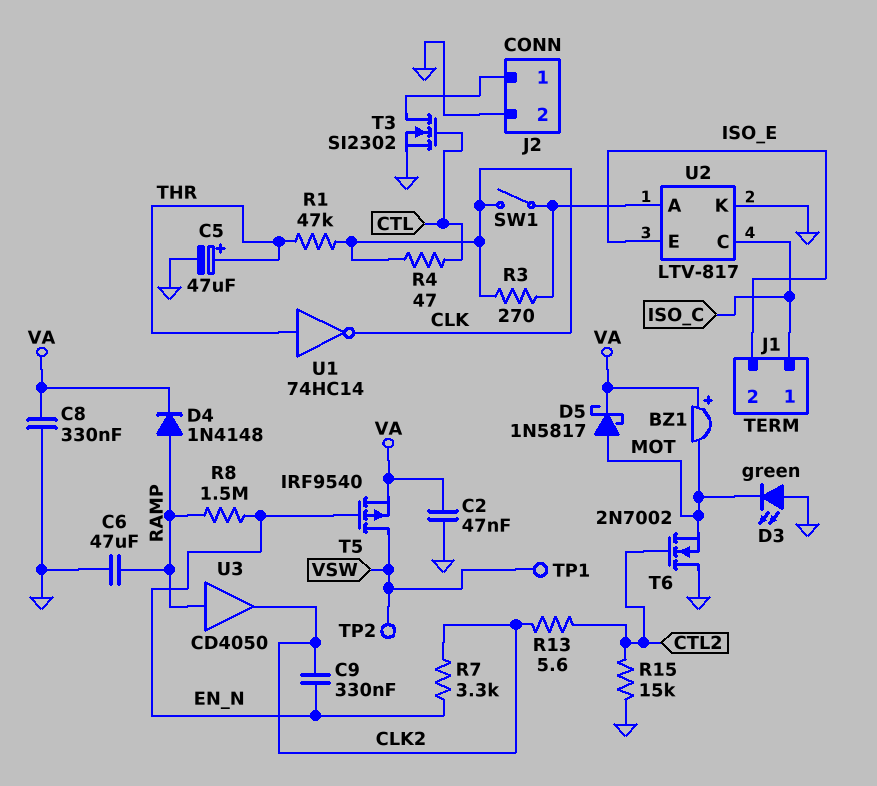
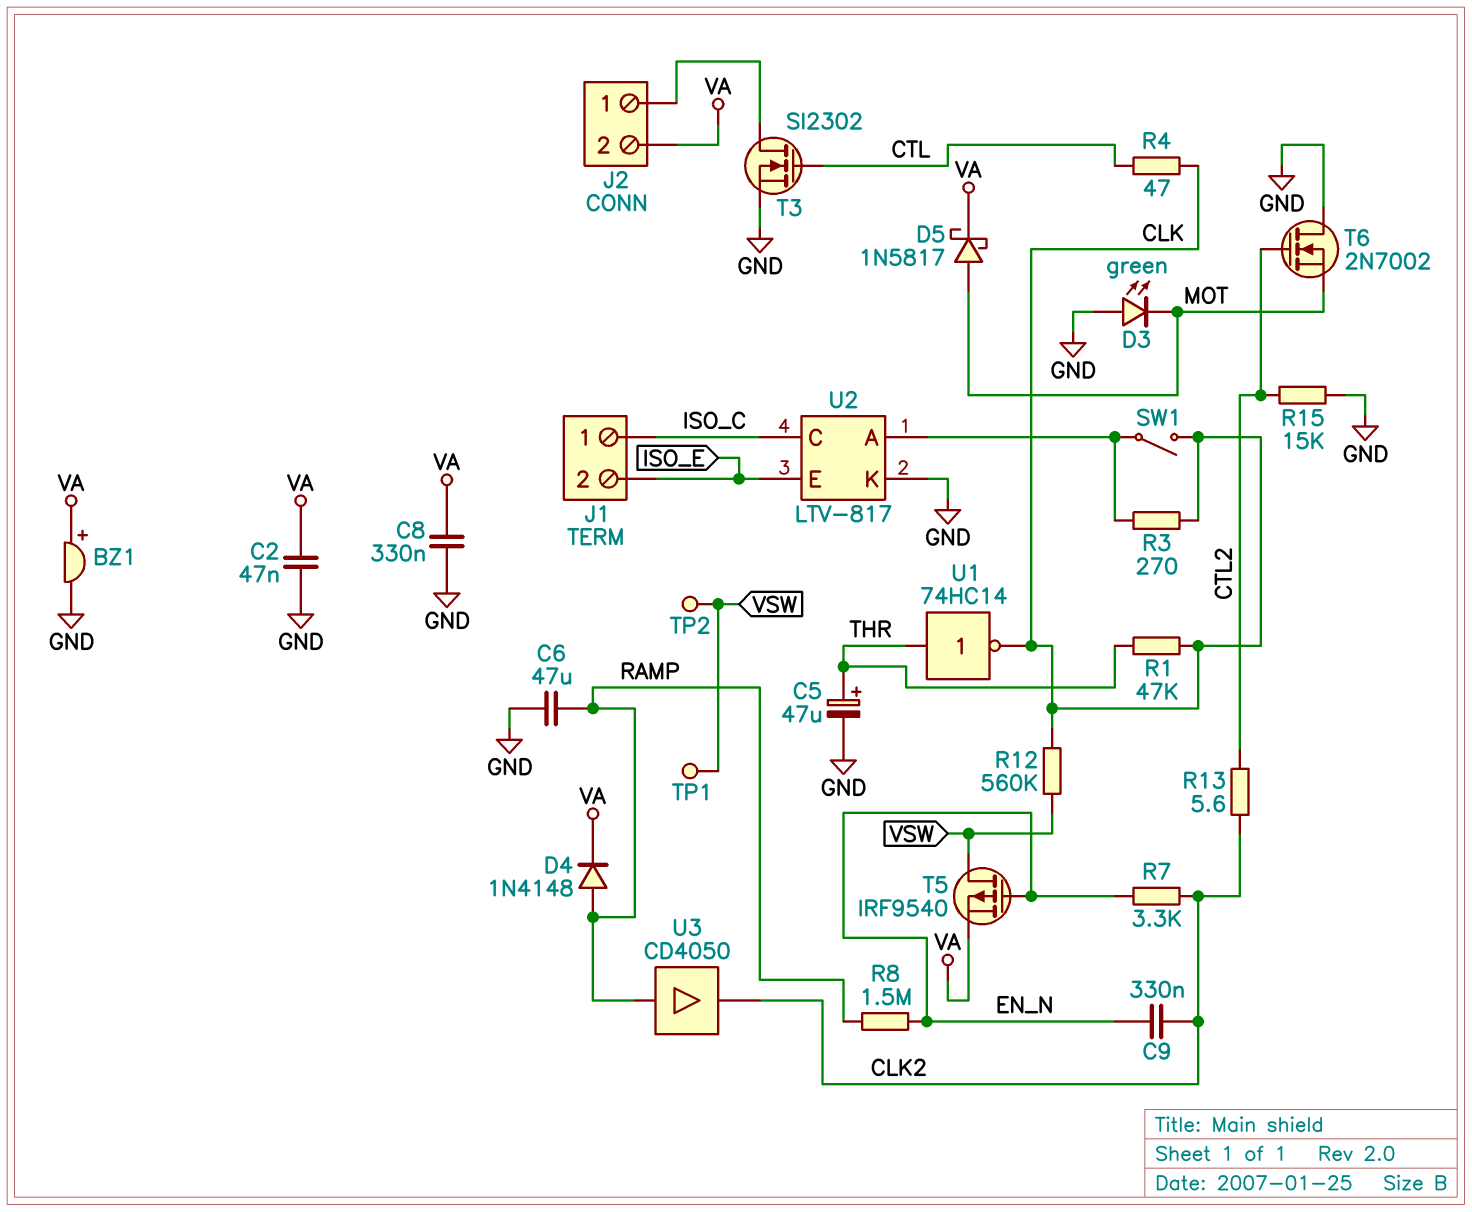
BZ1: buzzer (plus VA, minus MOT) -> buzzer (plus VA, minus GND)
J2 pin 2: GND -> VA
R12: none -> 560k (CLK, VSW)

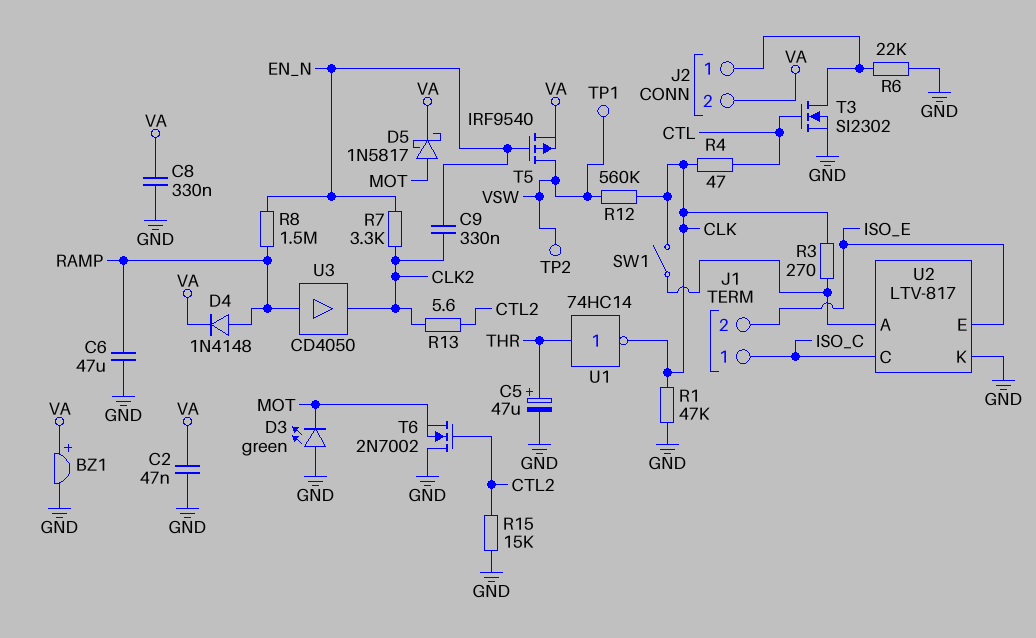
R1: 47k (CLK, THR) -> 47k (CLK, GND)
R6: none -> 22k (GND, J2/1)

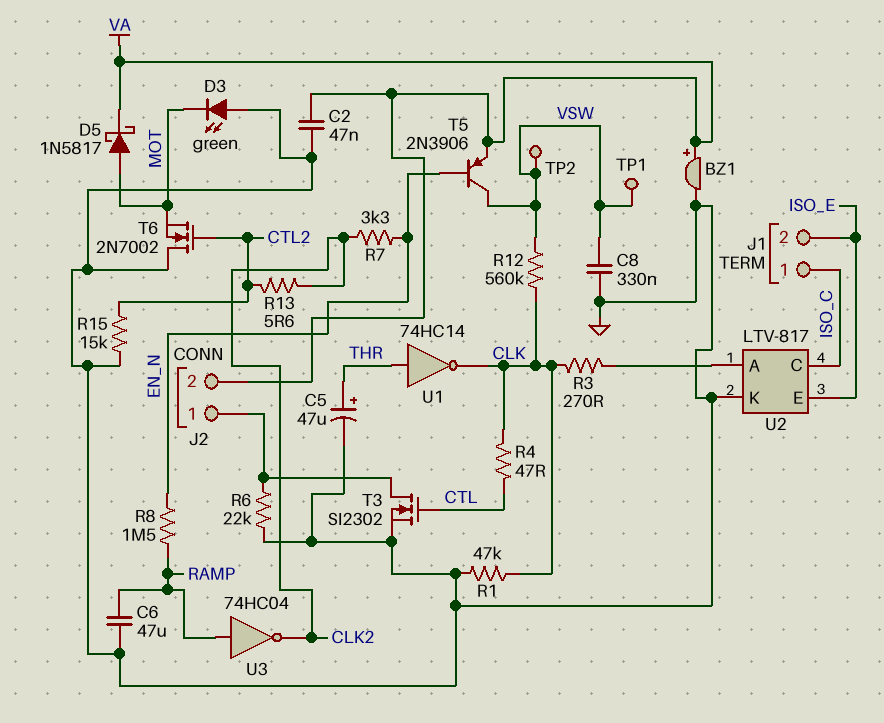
C8: 330nF (GND, VA) -> 330nF (GND, VSW)
C9: 330nF (CLK2, EN_N) -> none
D4: diode 1N4148 (A RAMP, K VA) -> none
SW1: switch (CLK, U2/A) -> none
T5: PMOS IRF9540 (G EN_N, D VSW, S VA) -> PNP 2N3906 (B EN_N, C VSW, E VA)
U3: buffer CD4050 (in RAMP, out CLK2) -> NOT 74HC04 (in RAMP, out CLK2)

